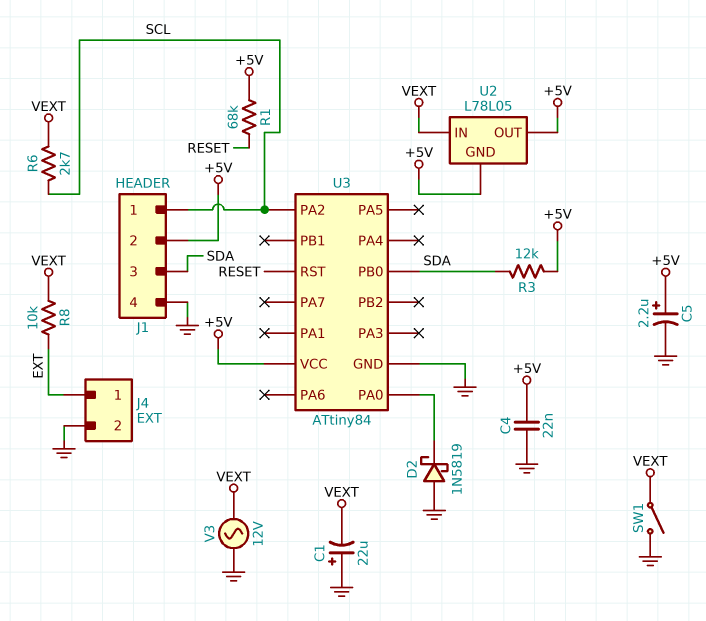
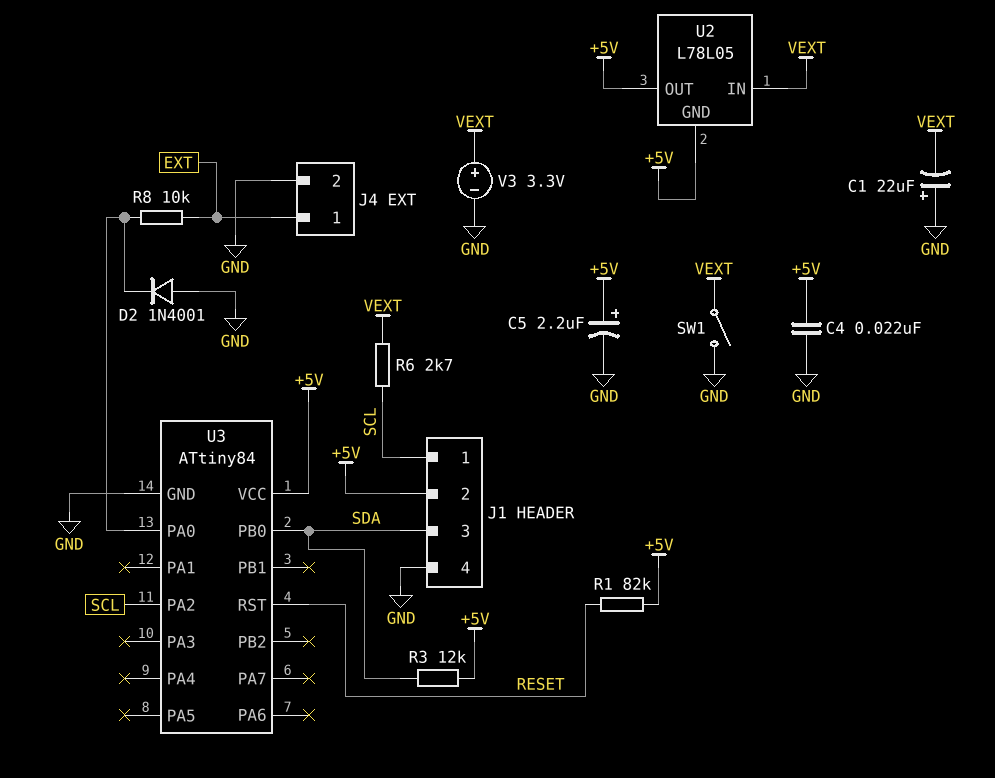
D2: schottky 1N5819 (A GND, K U3/PA0) -> diode 1N4001 (A GND, K U3/PA0)
R1: 68k (+5V, RESET) -> 82k (+5V, RESET)
R8: 10k (EXT, VEXT) -> 10k (EXT, U3/PA0)
V3: AC 12V (GND, VEXT) -> 3.3V (plus VEXT, minus GND)

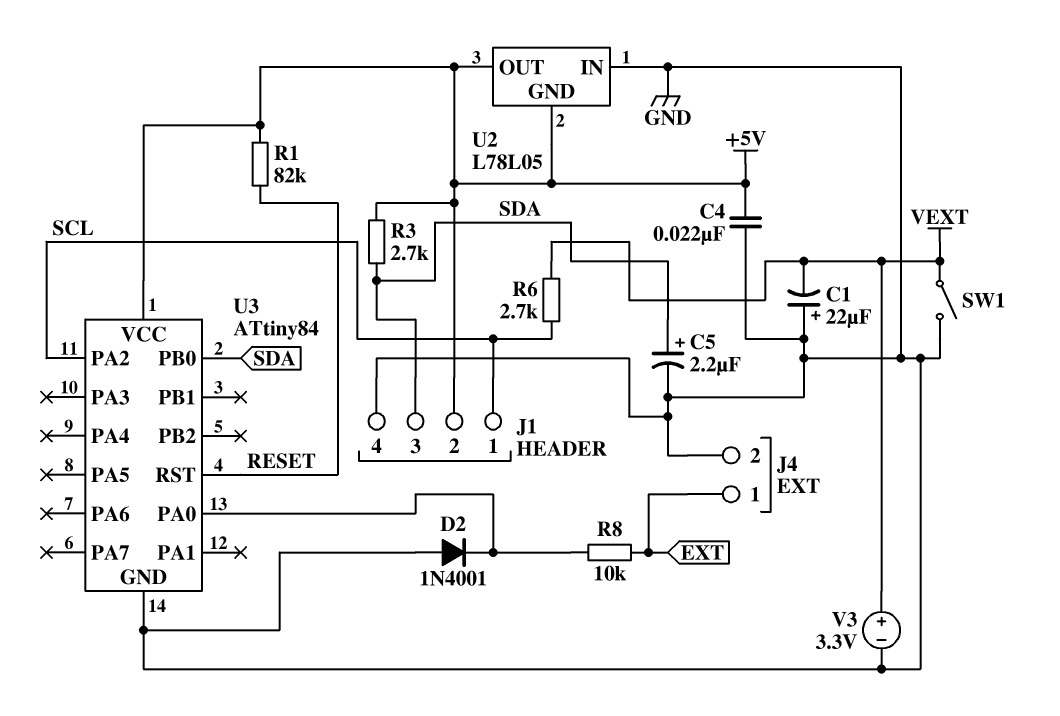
C5: 2.2uF (plus +5V, minus GND) -> 2.2uF (plus SDA, minus GND)
R3: 12k (+5V, SDA) -> 2.7k (+5V, SDA)
U2 pin IN: VEXT -> GND

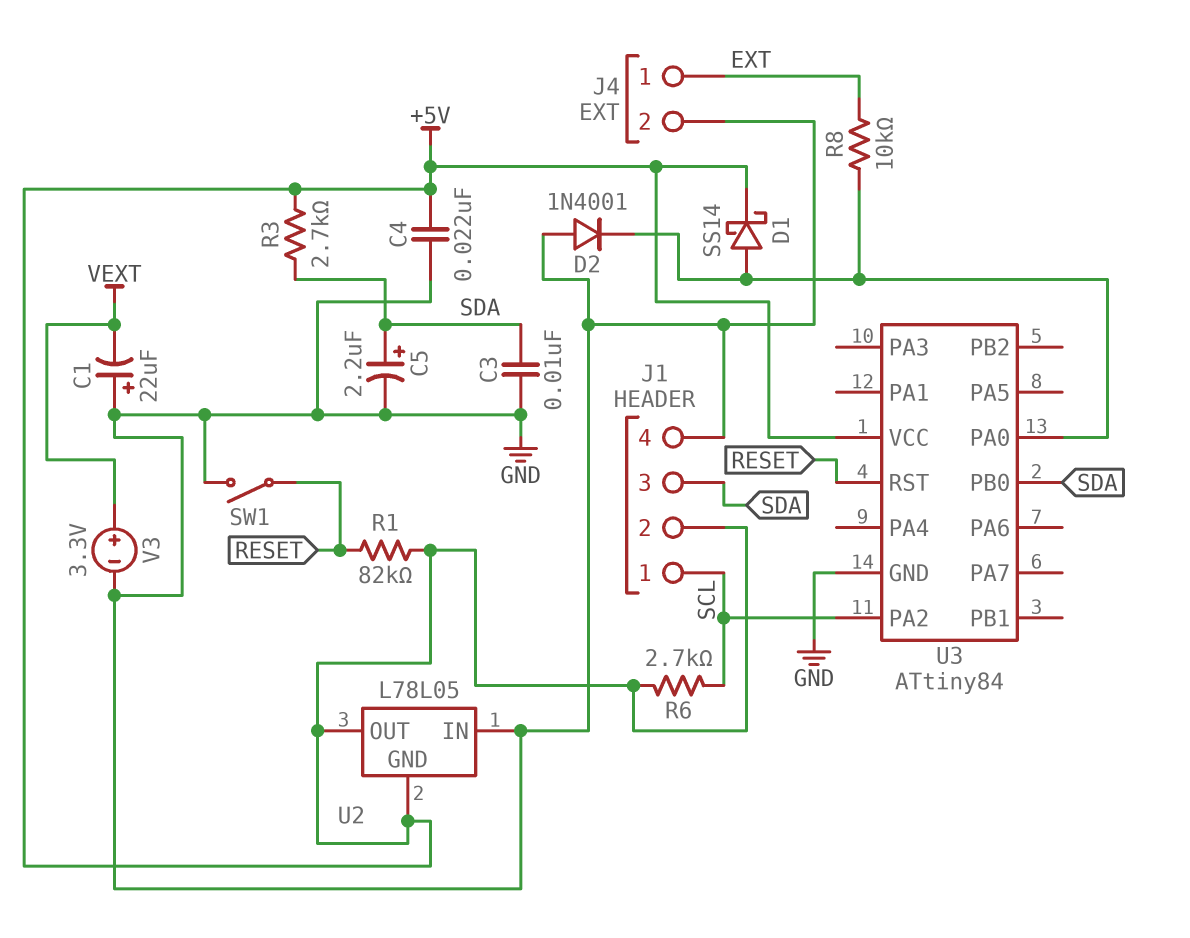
C3: none -> 10nF (GND, SDA)
D1: none -> schottky SS14 (A U3/PA0, K +5V)
R6: 2.7k (SCL, VEXT) -> 2.7k (+5V, SCL)
SW1: switch (GND, VEXT) -> switch (GND, RESET)

